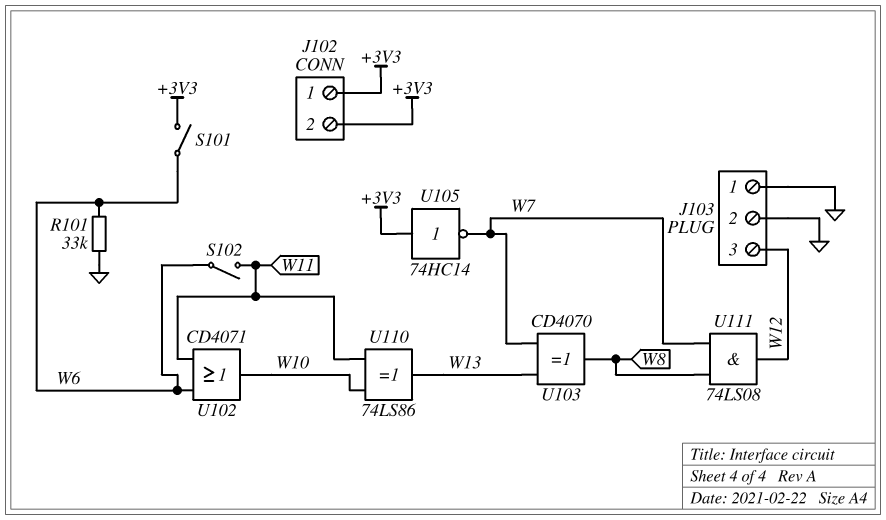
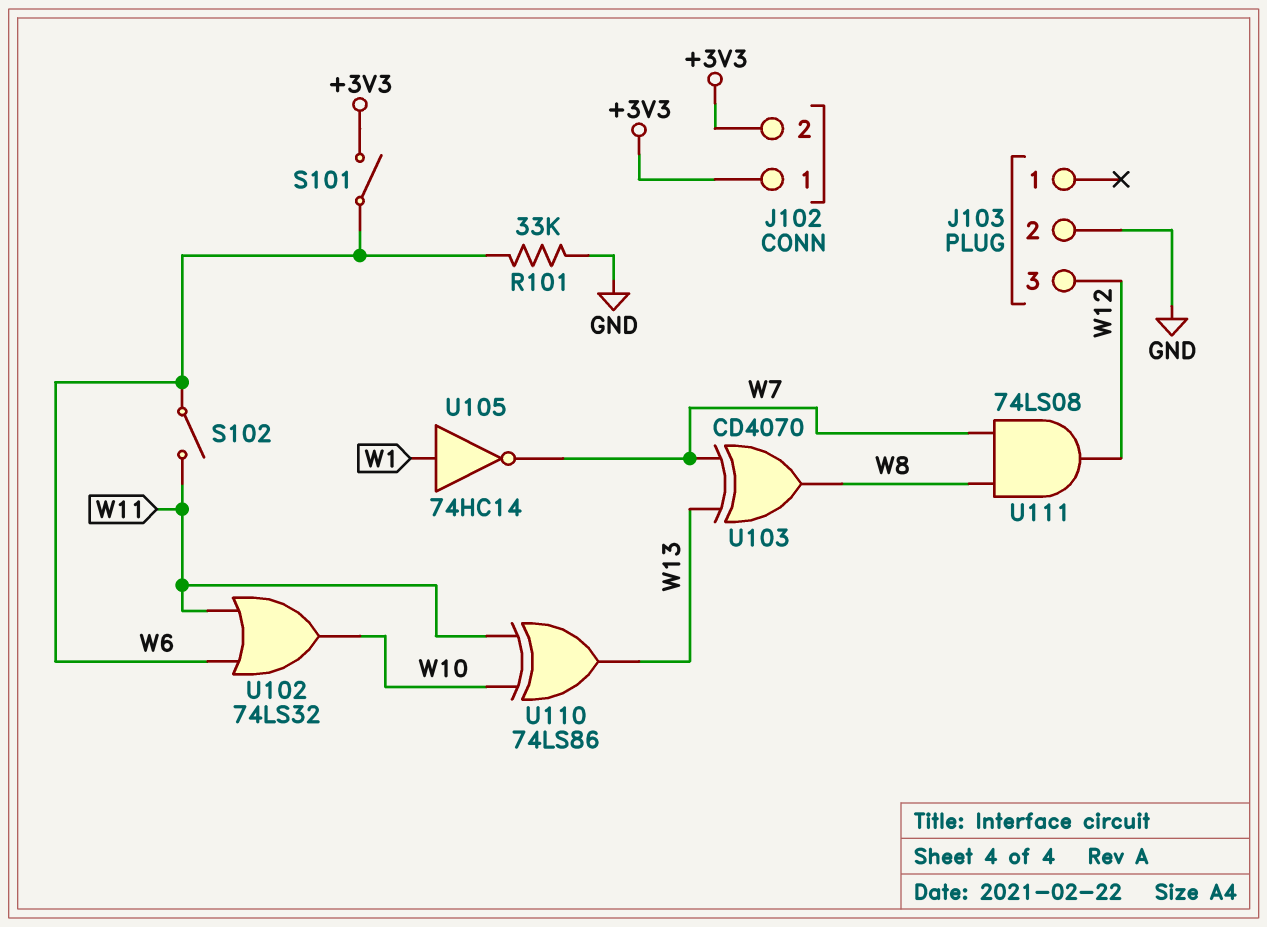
J103 pin 1: GND -> none
U102: OR CD4071 (in W6, in W11, out W10) -> OR 74LS32 (in W6, in W11, out W10)
U105: NOT 74HC14 (in +3V3, out W7) -> NOT 74HC14 (in W1, out W7)

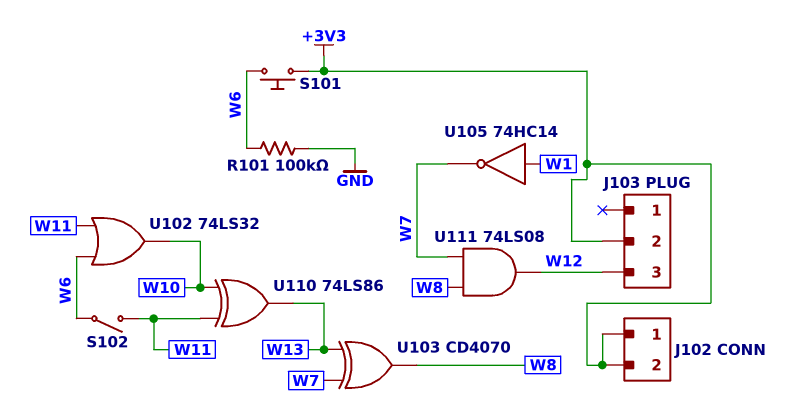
J103 pin 2: GND -> +3V3
R101: 33k (GND, W6) -> 100k (GND, W6)
S101: switch (+3V3, W6) -> button (+3V3, W6)

